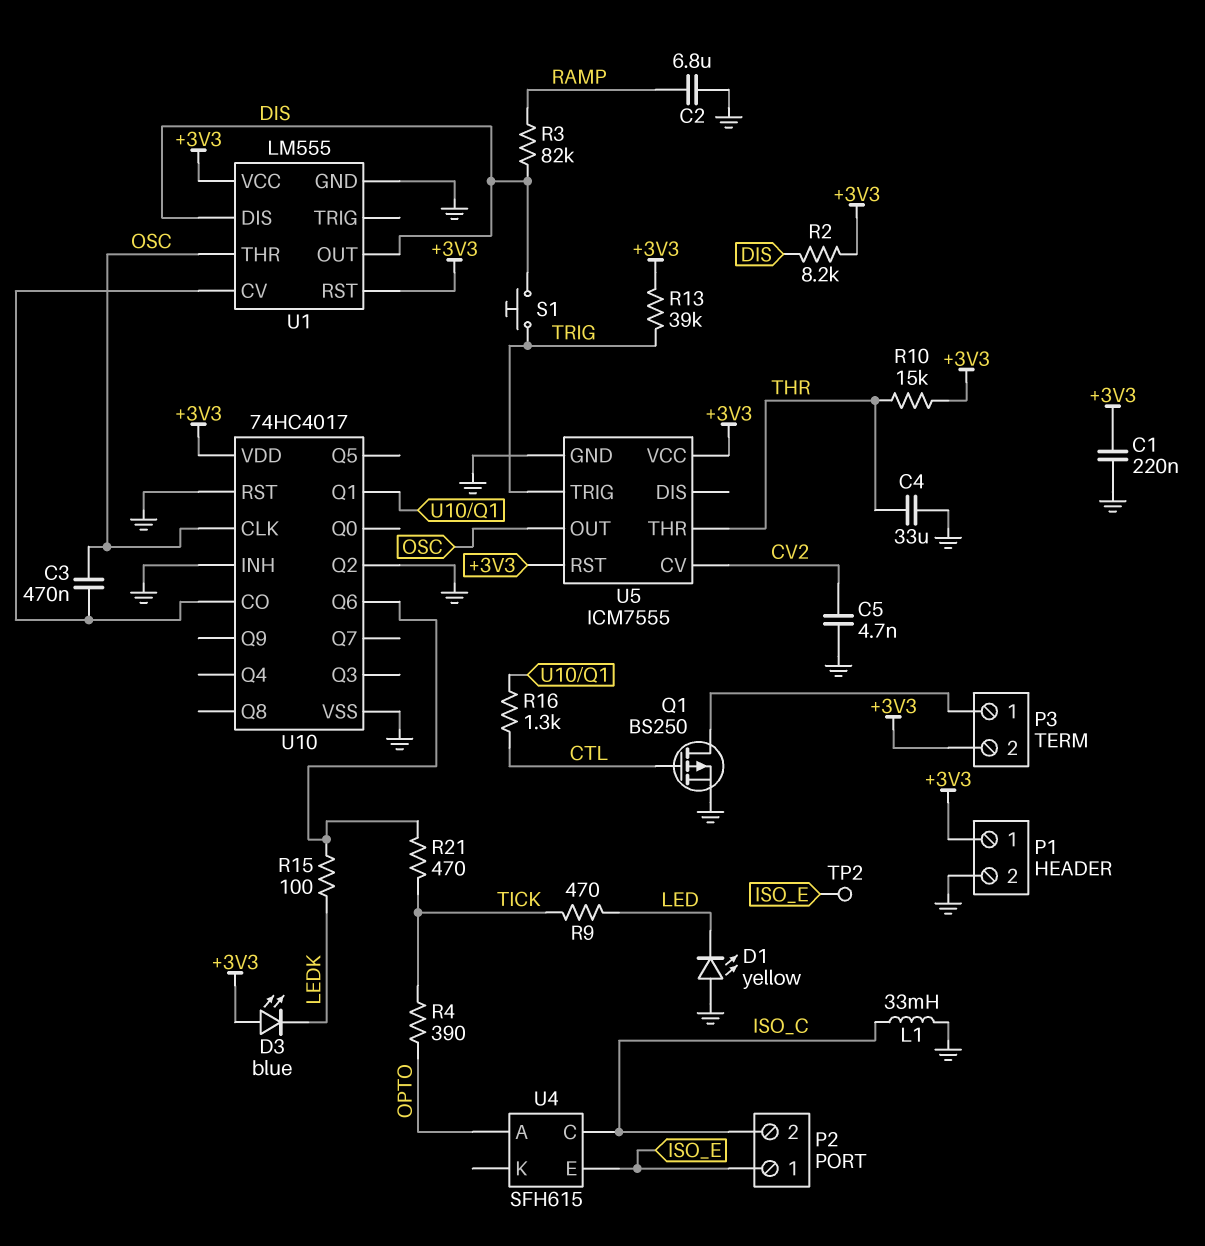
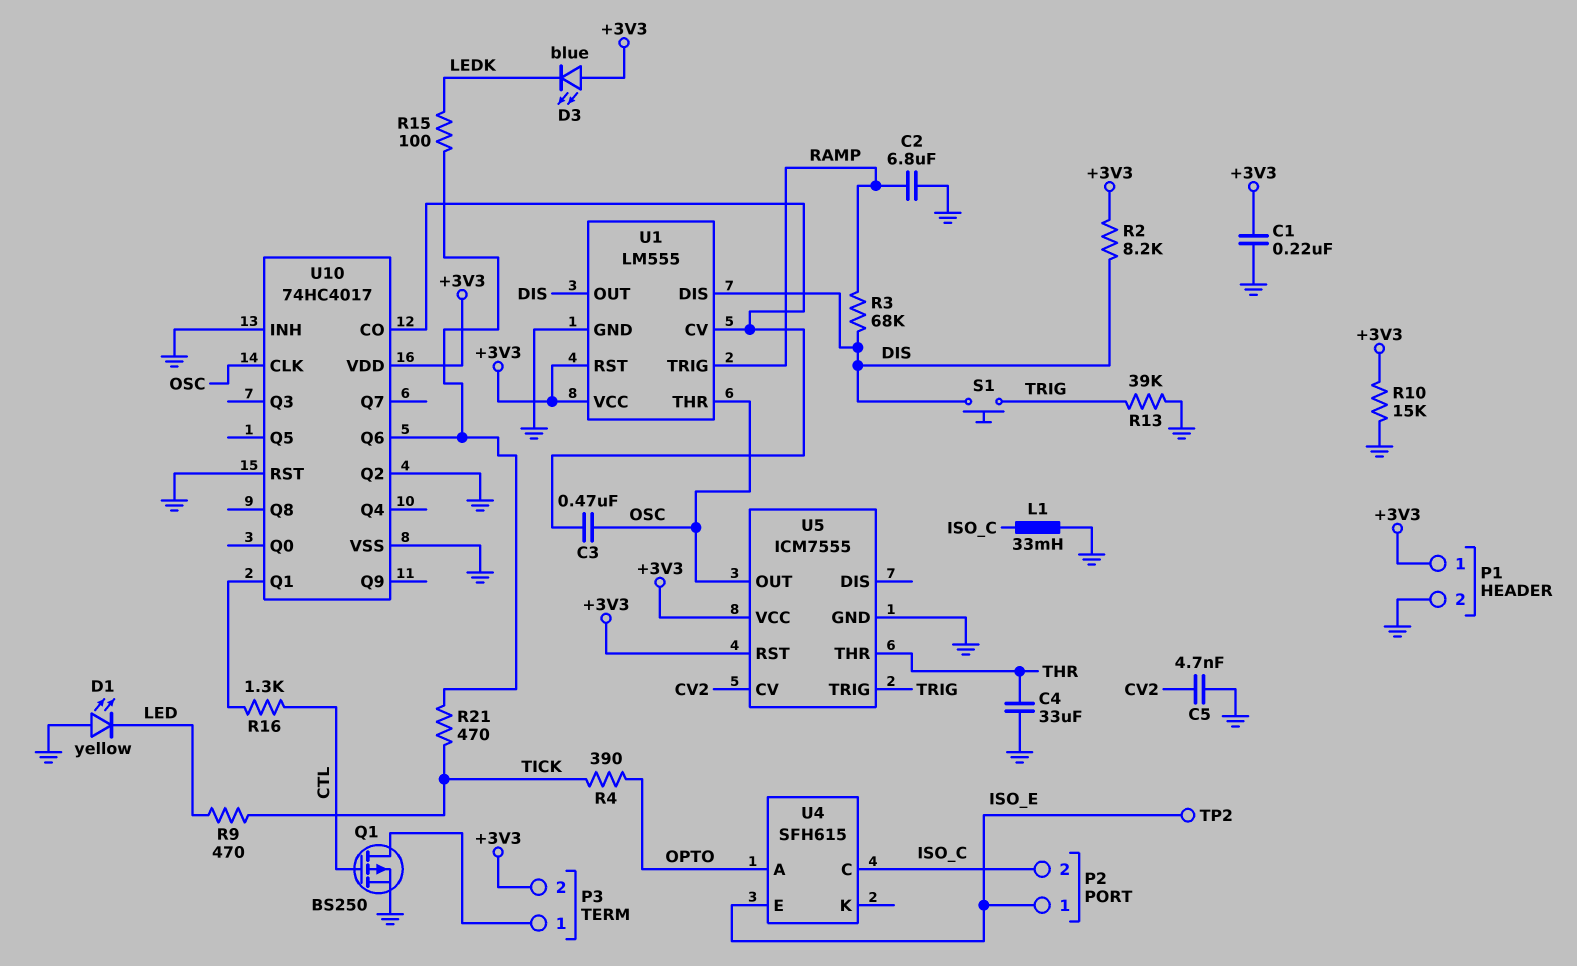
R3: 82k (DIS, RAMP) -> 68k (DIS, RAMP)
R10: 15k (+3V3, THR) -> 15k (+3V3, GND)
R13: 39k (+3V3, TRIG) -> 39k (GND, TRIG)
U1 pin TRIG: none -> RAMP

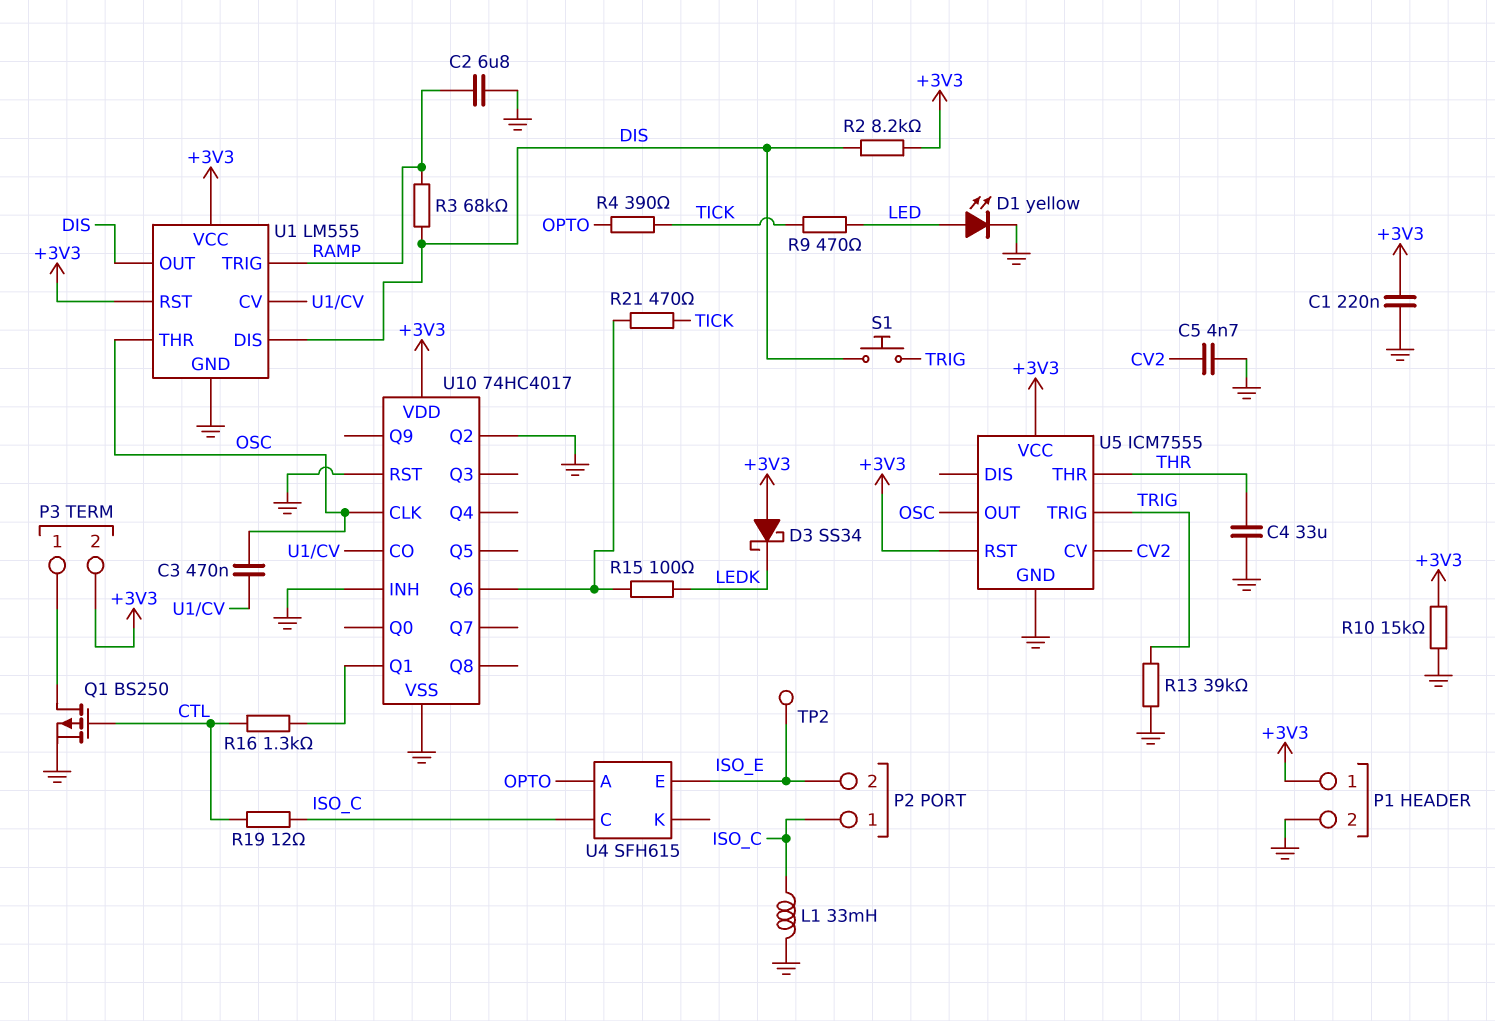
D1: LED yellow (A GND, K LED) -> LED yellow (A LED, K GND)
D3: LED blue (A +3V3, K LEDK) -> schottky SS34 (A +3V3, K LEDK)
P2 pin 1: ISO_E -> ISO_C
P2 pin 2: ISO_C -> ISO_E
R19: none -> 12 (CTL, ISO_C)

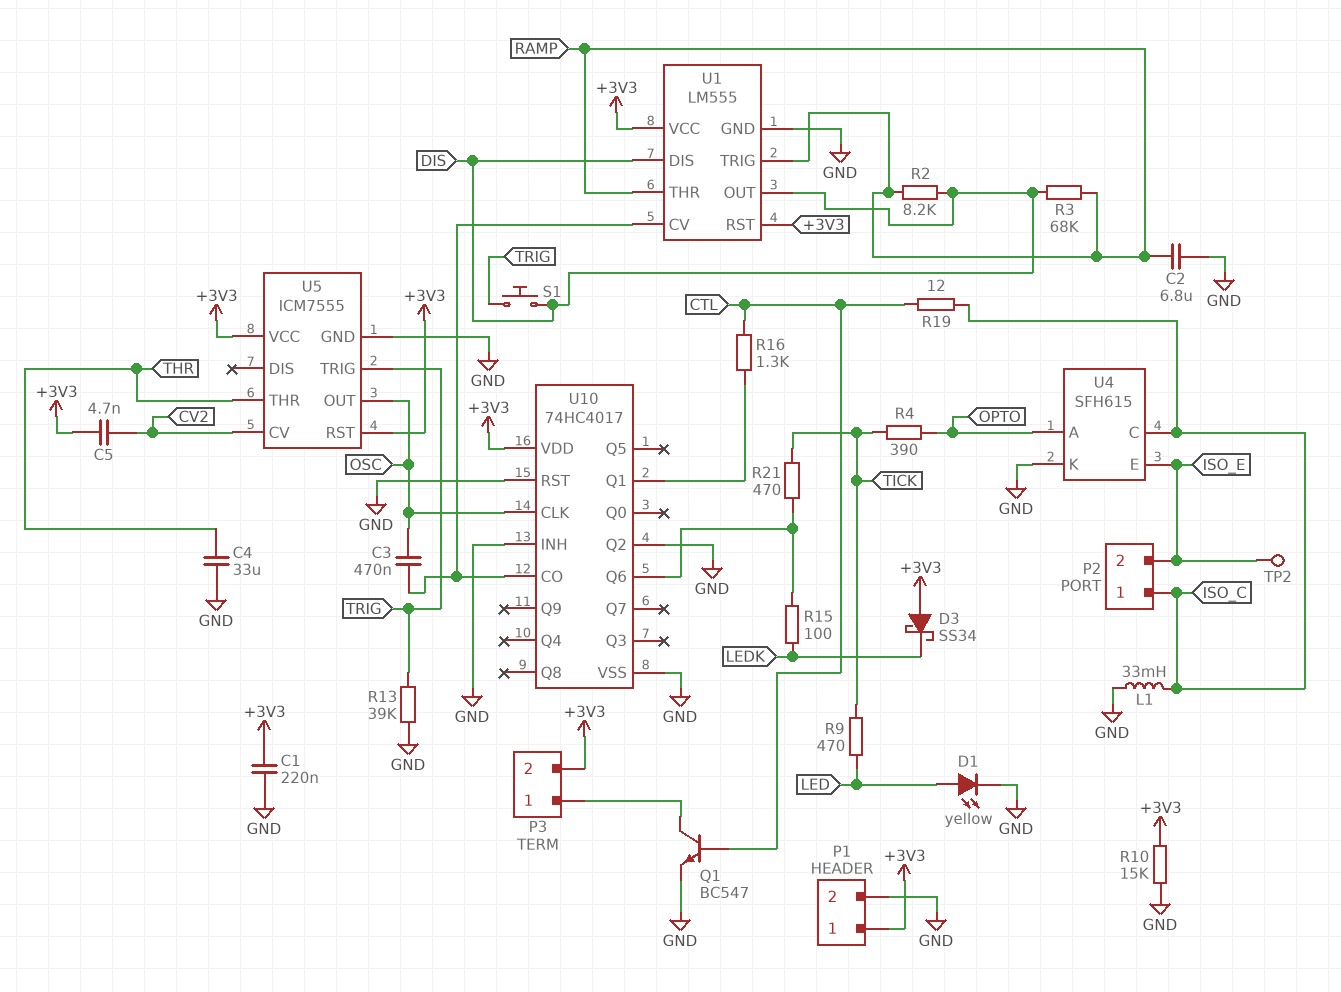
C5: 4.7nF (CV2, GND) -> 4.7nF (+3V3, CV2)
Q1: PMOS BS250 (G CTL, D P3/1, S GND) -> NPN BC547 (B CTL, C P3/1, E GND)
R2: 8.2k (+3V3, DIS) -> 8.2k (DIS, RAMP)
U1 pin THR: OSC -> RAMP
U4 pin K: none -> GND

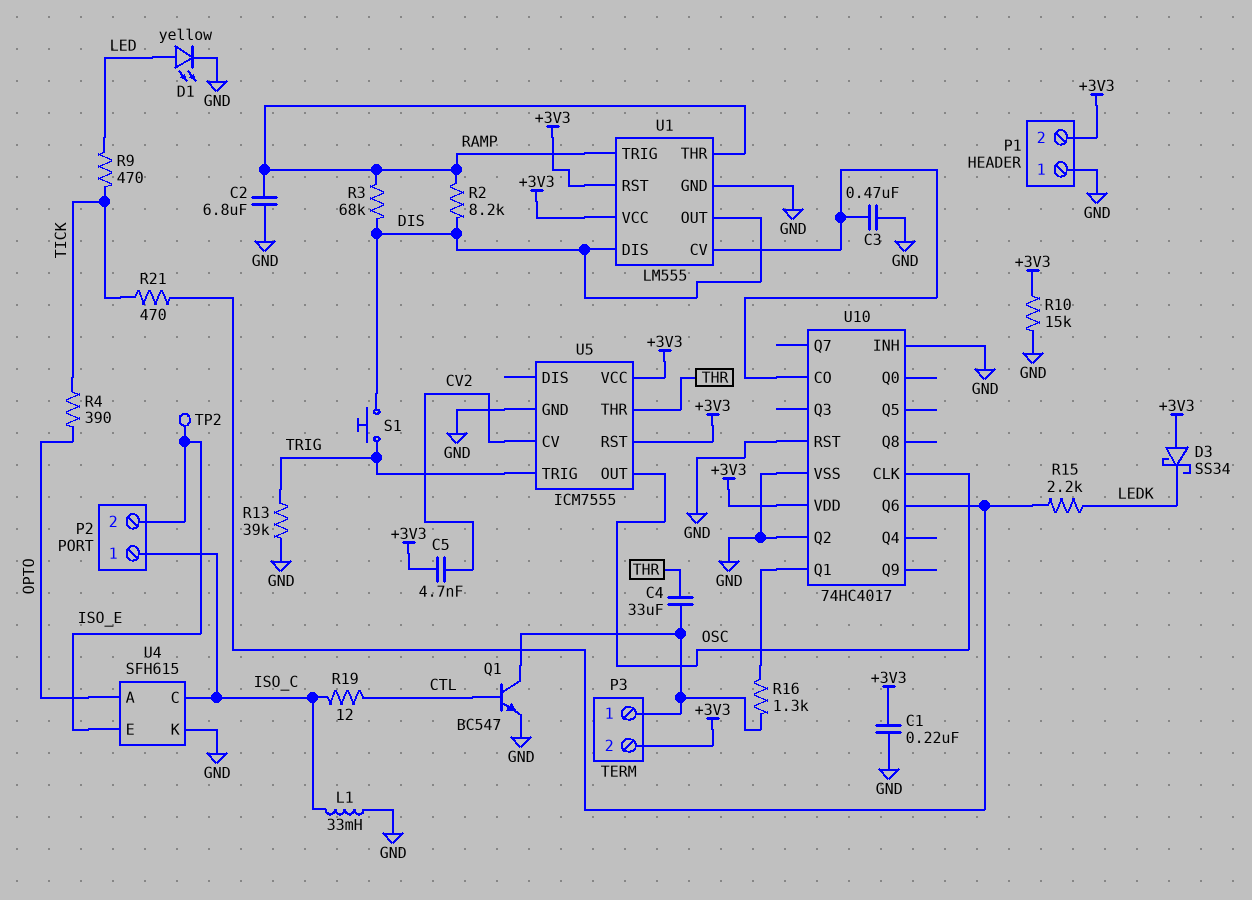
C3: 470nF (OSC, U1/CV) -> 470nF (GND, U1/CV)
C4: 33uF (GND, THR) -> 33uF (P3/1, THR)
P1 pin 1: +3V3 -> GND
P1 pin 2: GND -> +3V3
R15: 100 (LEDK, U10/Q6) -> 2.2k (LEDK, U10/Q6)
R16: 1.3k (CTL, U10/Q1) -> 1.3k (P3/1, U10/Q1)

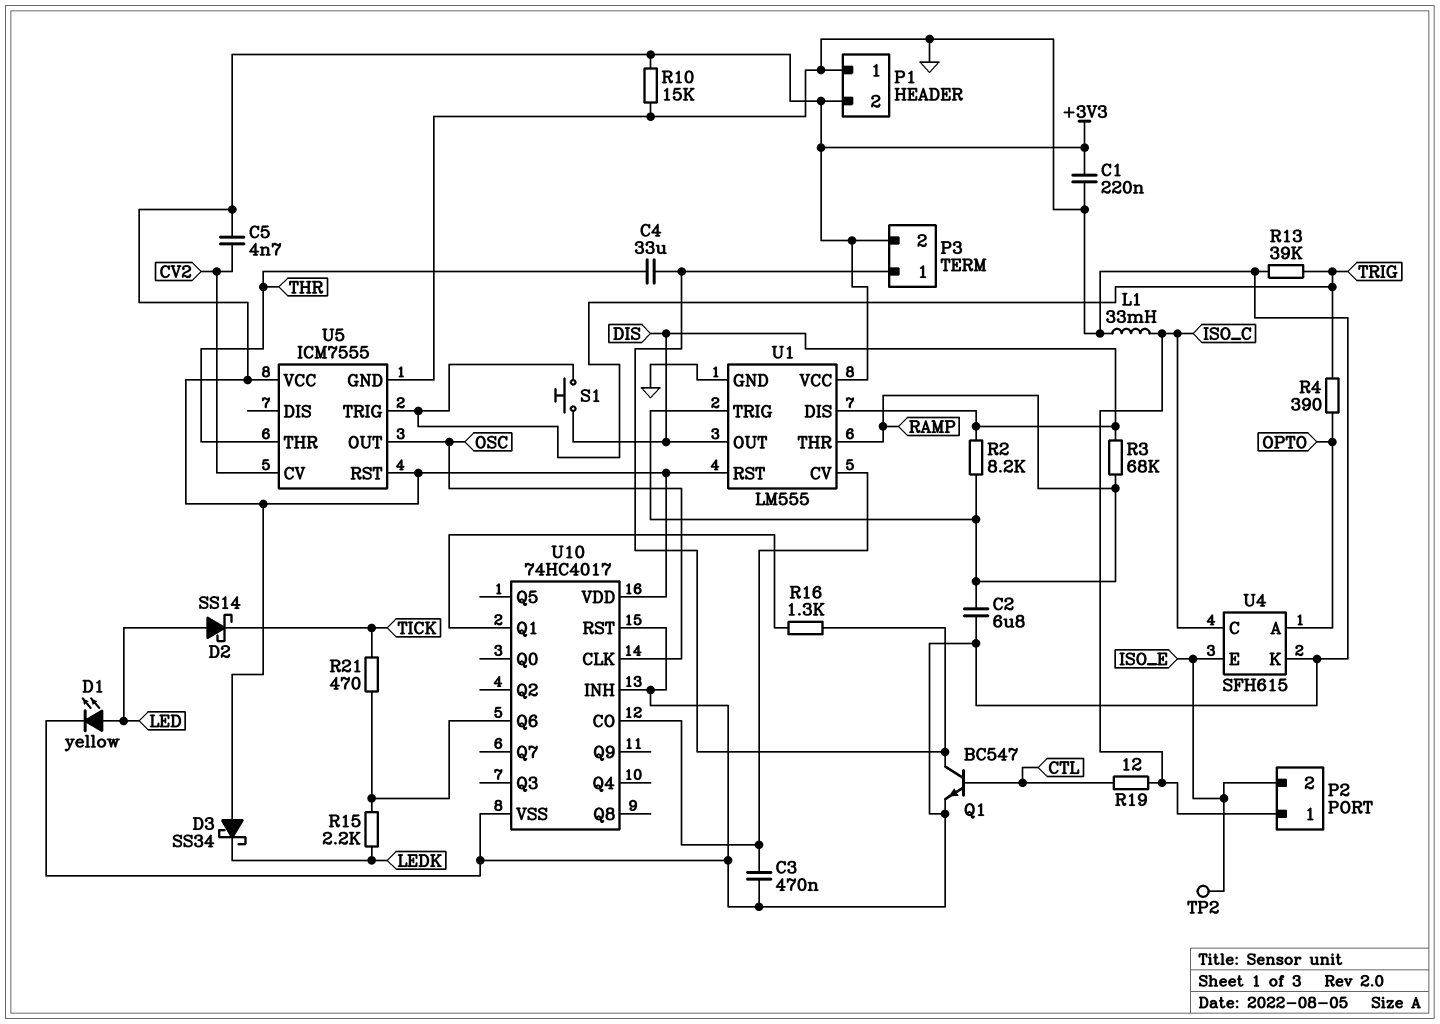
D2: none -> schottky SS14 (A LED, K TICK)
R4: 390 (OPTO, TICK) -> 390 (OPTO, TRIG)
R9: 470 (LED, TICK) -> none
U10 pin Q2: GND -> none

